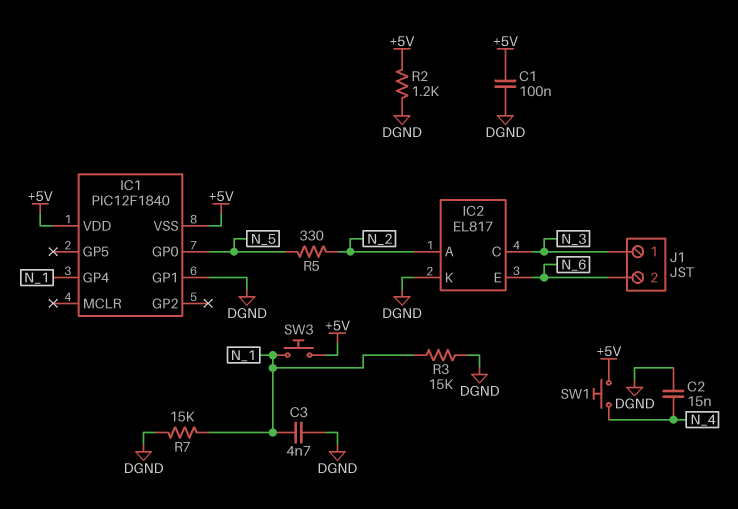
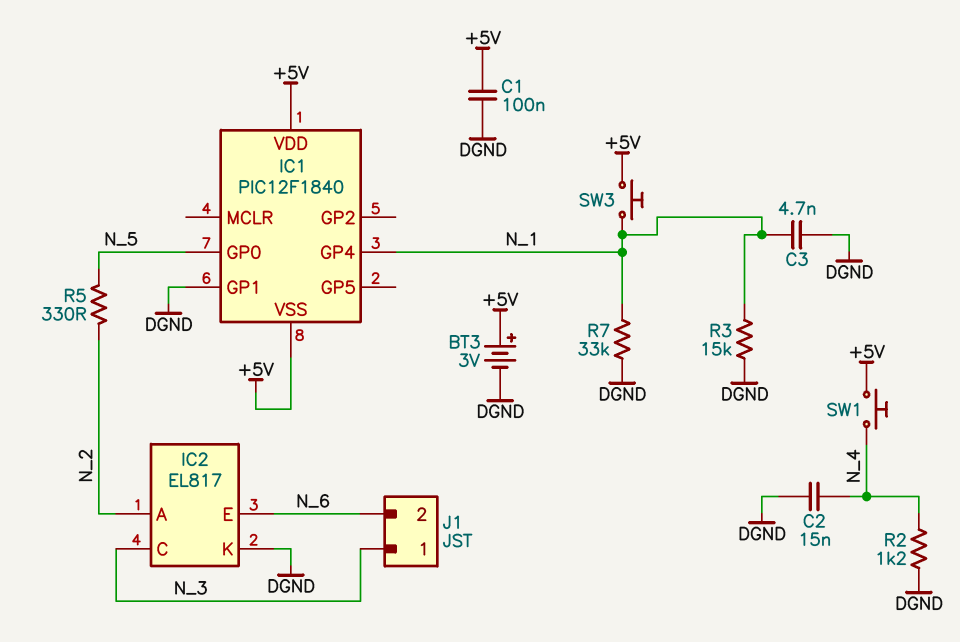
BT3: none -> 3V (plus +5V, minus DGND)
R2: 1.2k (+5V, DGND) -> 1.2k (DGND, N_4)
R7: 15k (DGND, N_1) -> 33k (DGND, N_1)

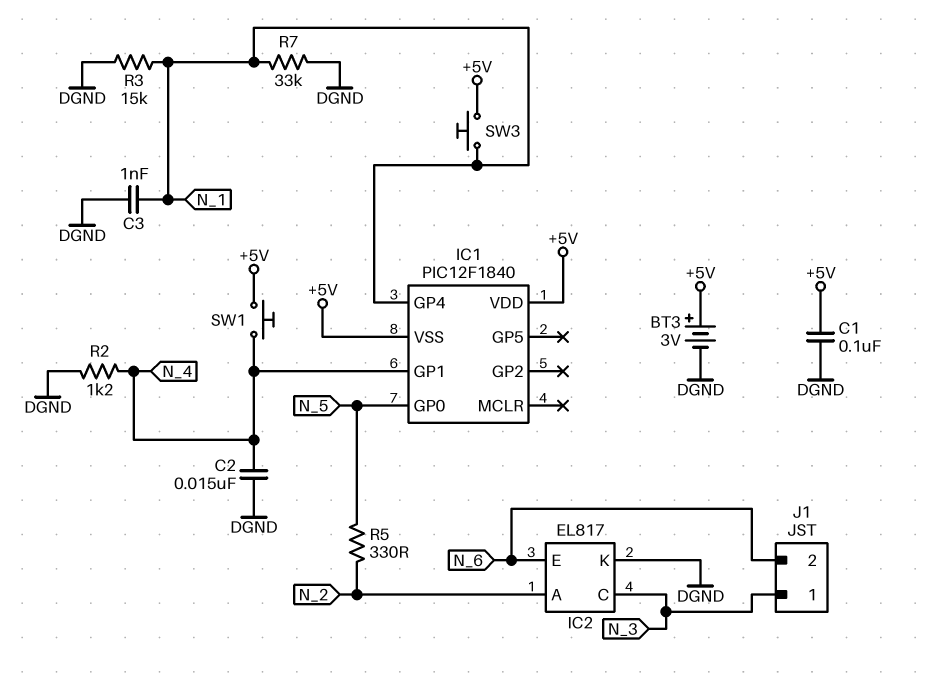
C3: 4.7nF (DGND, N_1) -> 1nF (DGND, N_1)
IC1 pin GP1: DGND -> N_4

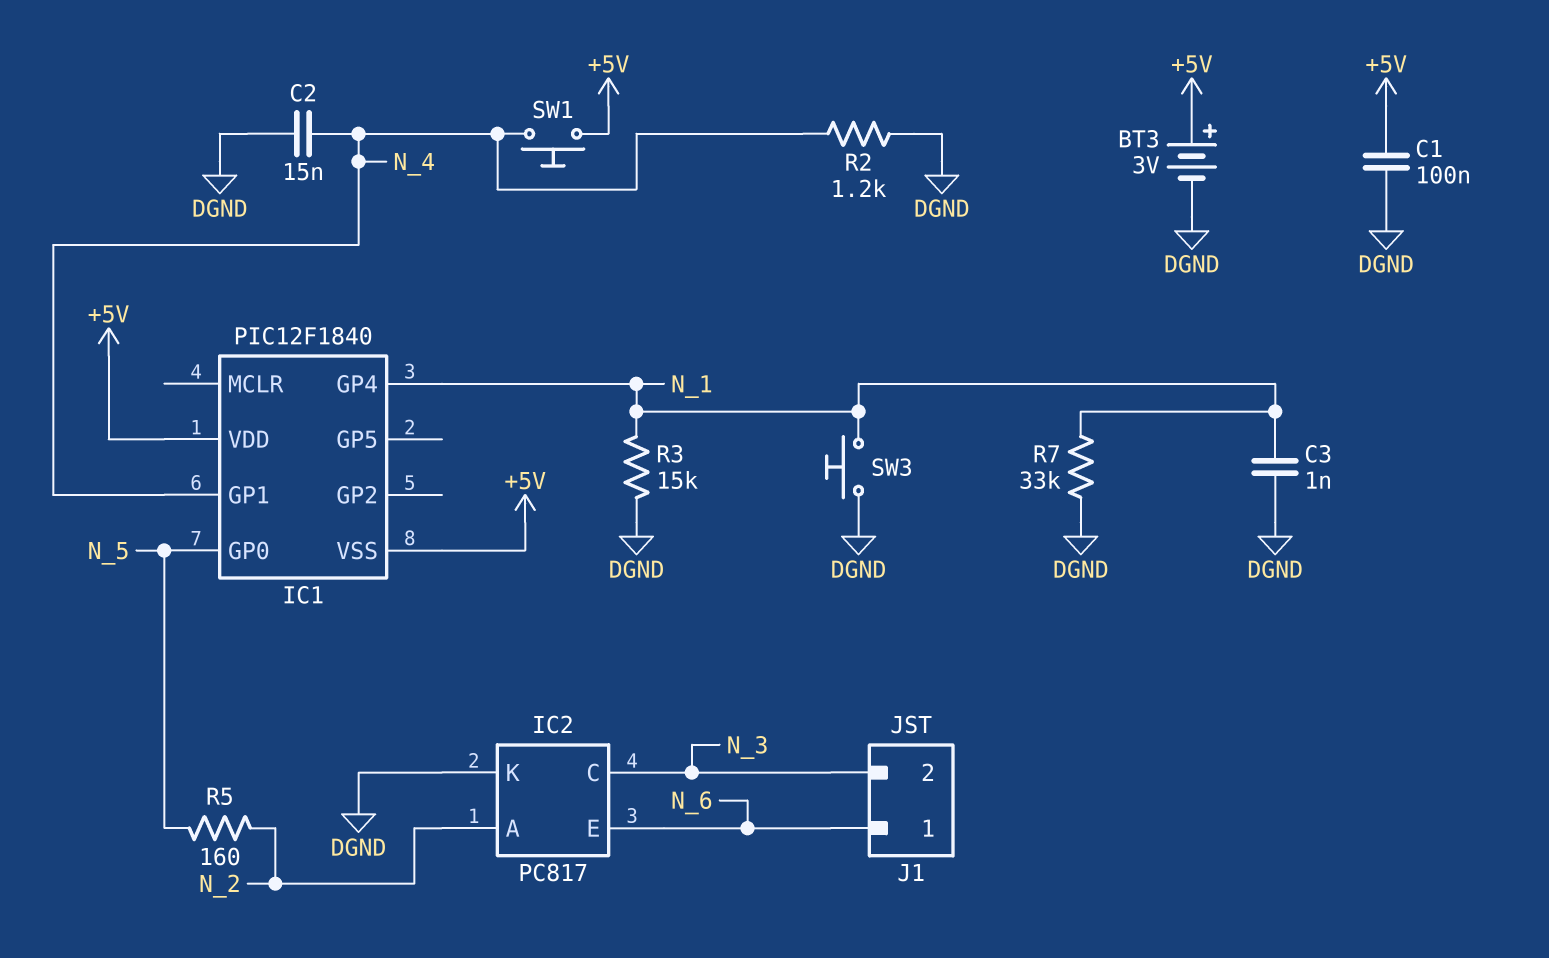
IC2: EL817 -> PC817
J1 pin 1: N_3 -> N_6
J1 pin 2: N_6 -> N_3
R5: 330 (N_2, N_5) -> 160 (N_2, N_5)
SW3: button (+5V, N_1) -> button (DGND, N_1)

